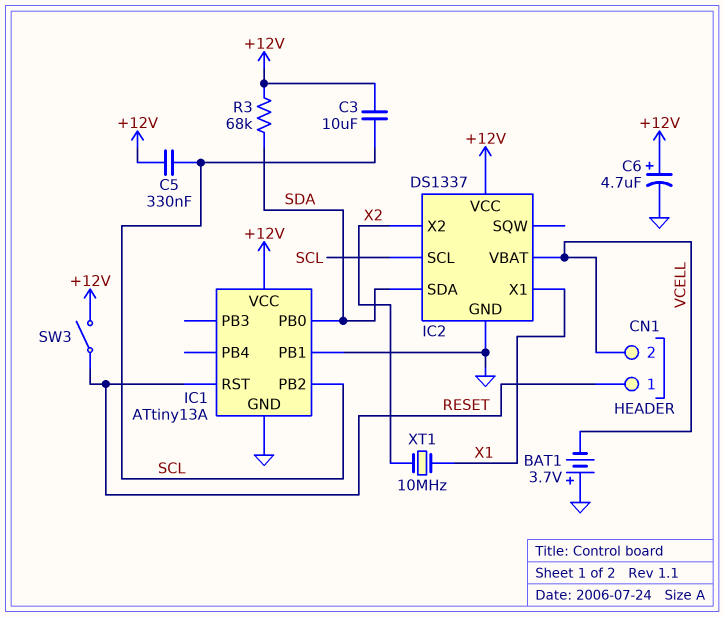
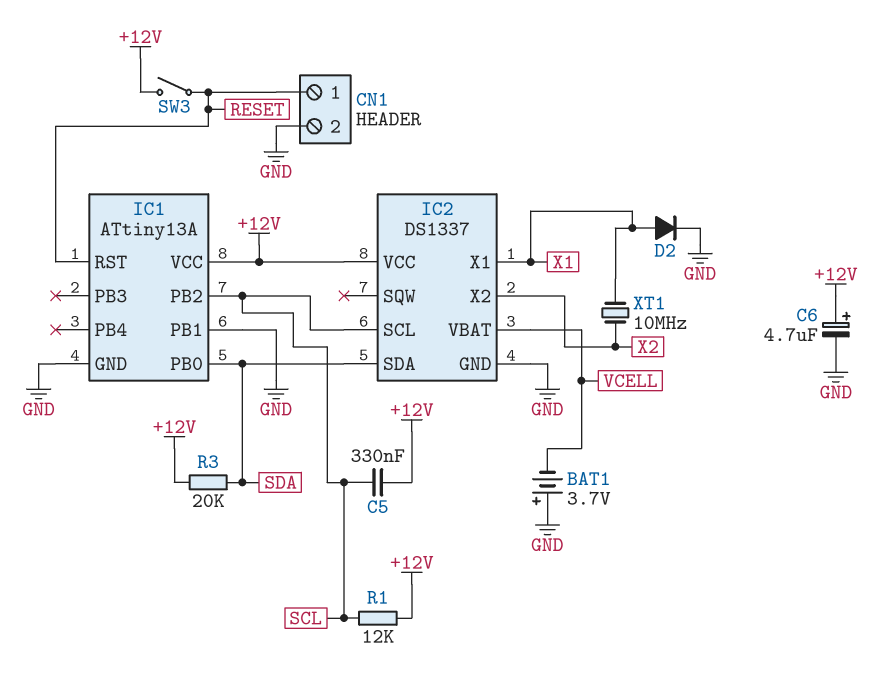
C3: 10uF (+12V, SCL) -> none
CN1 pin 2: VCELL -> GND
D2: none -> diode (A X1, K GND)
R1: none -> 12k (+12V, SCL)
R3: 68k (+12V, SDA) -> 20k (+12V, SDA)

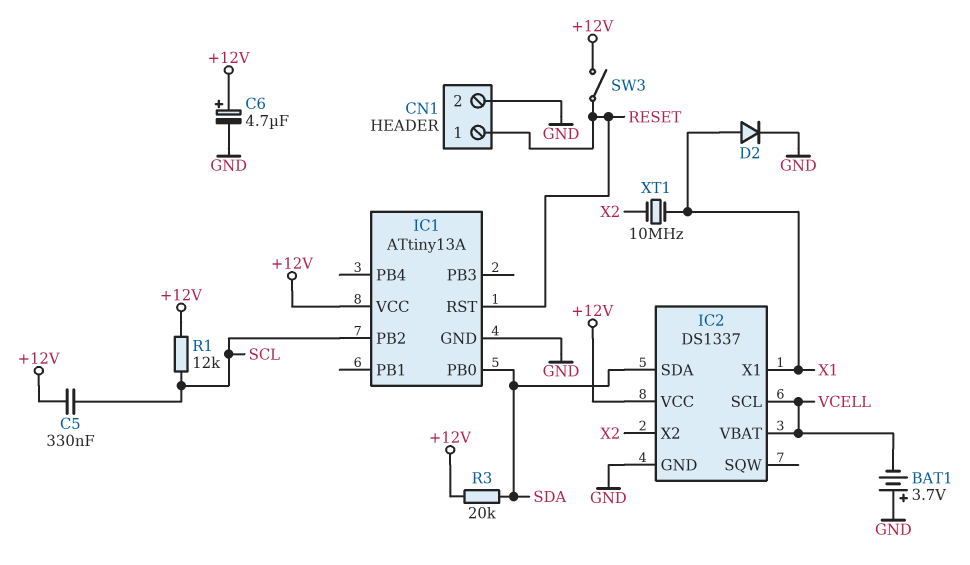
IC1 pin PB1: GND -> none
IC2 pin SCL: SCL -> VCELL

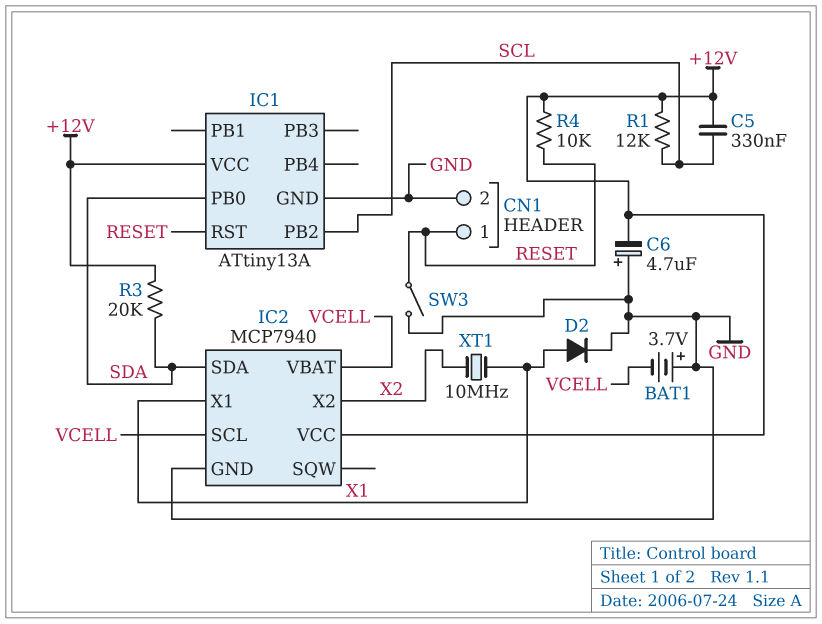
C6: 4.7uF (plus +12V, minus GND) -> 4.7uF (plus GND, minus +12V)
IC2: DS1337 -> MCP7940
R4: none -> 10k (+12V, RESET)
SW3: switch (+12V, RESET) -> switch (GND, RESET)

